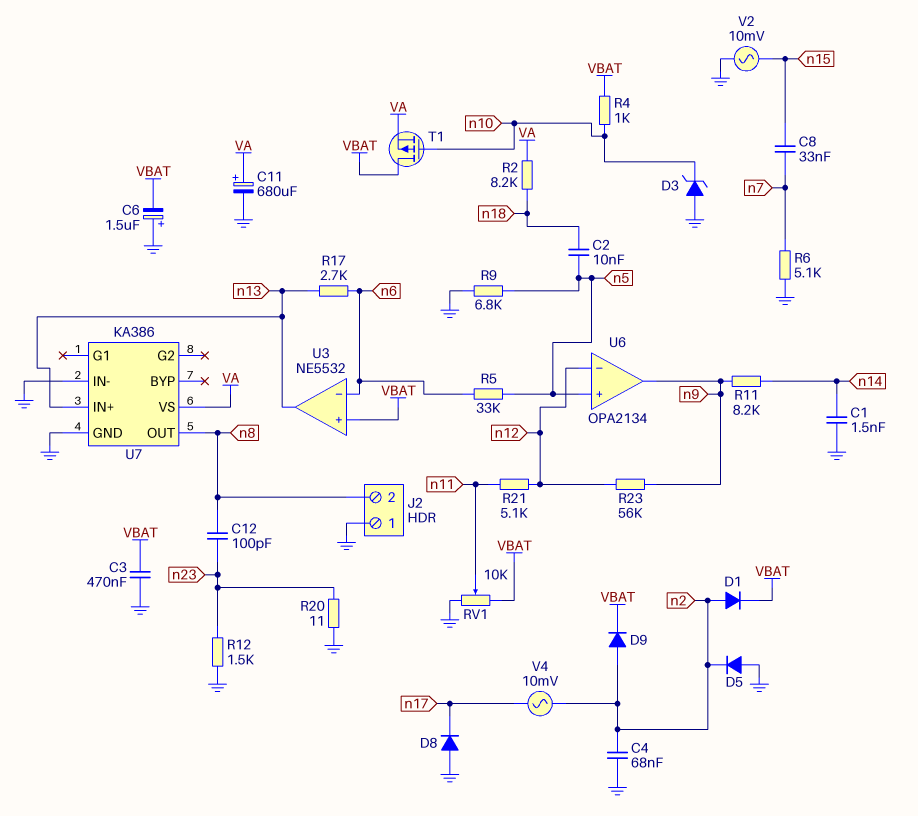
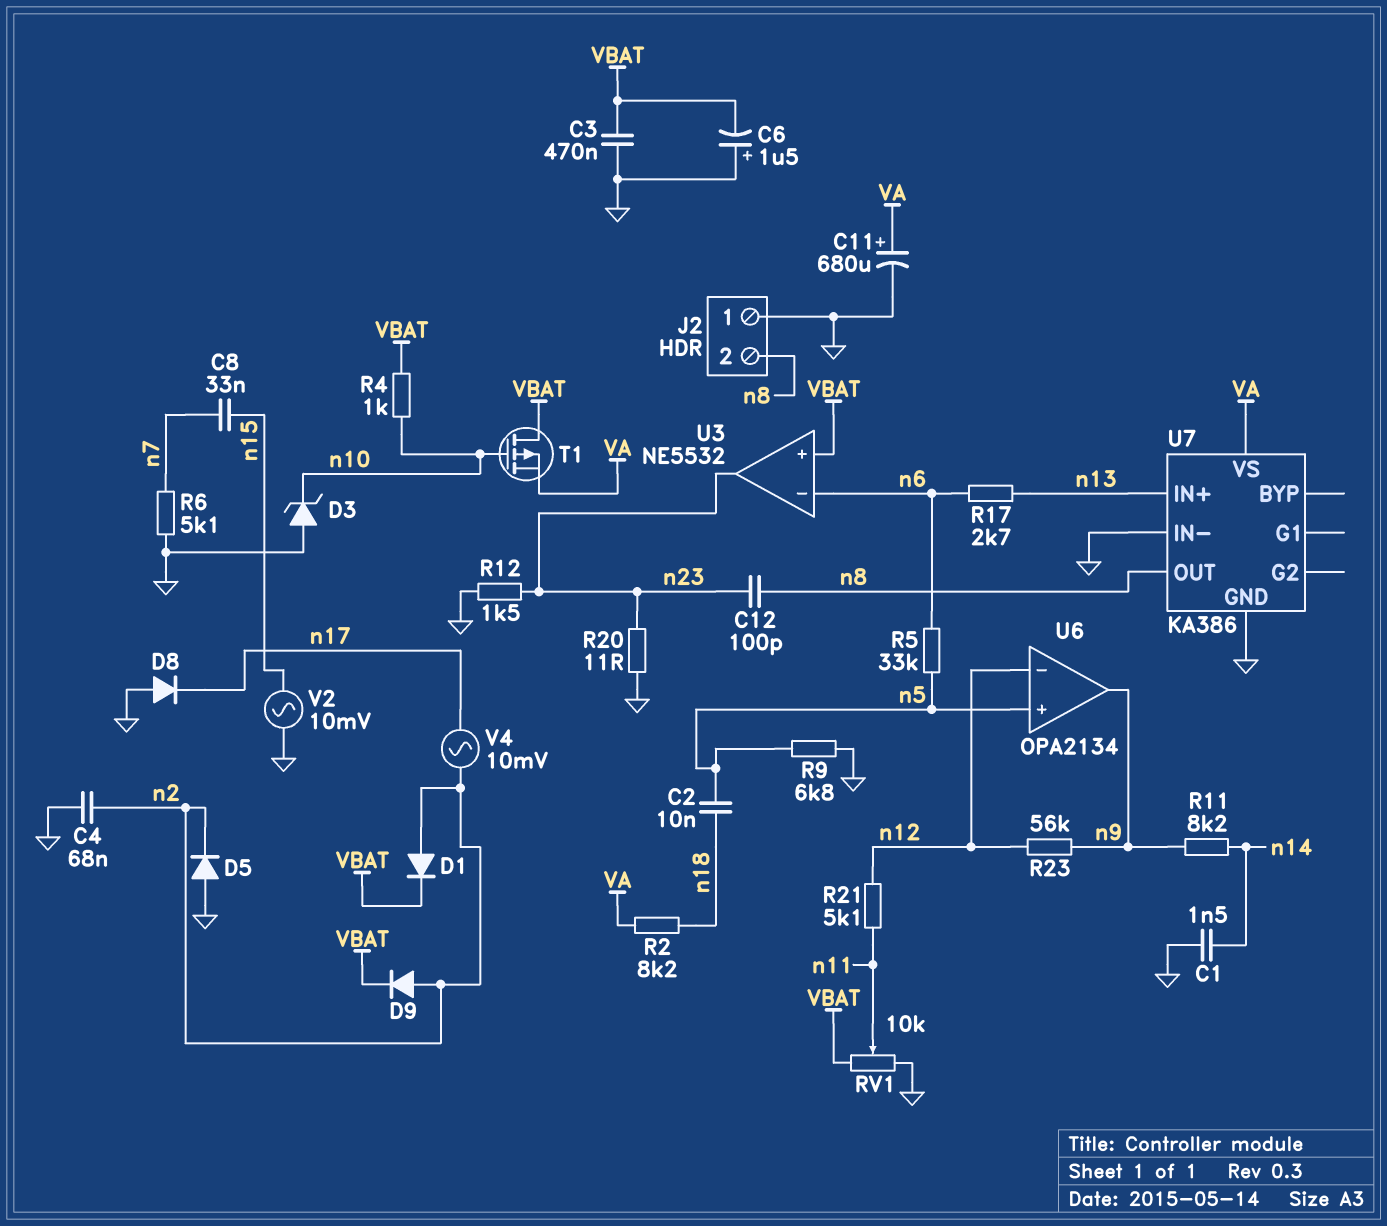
U3 pin out: n13 -> n23

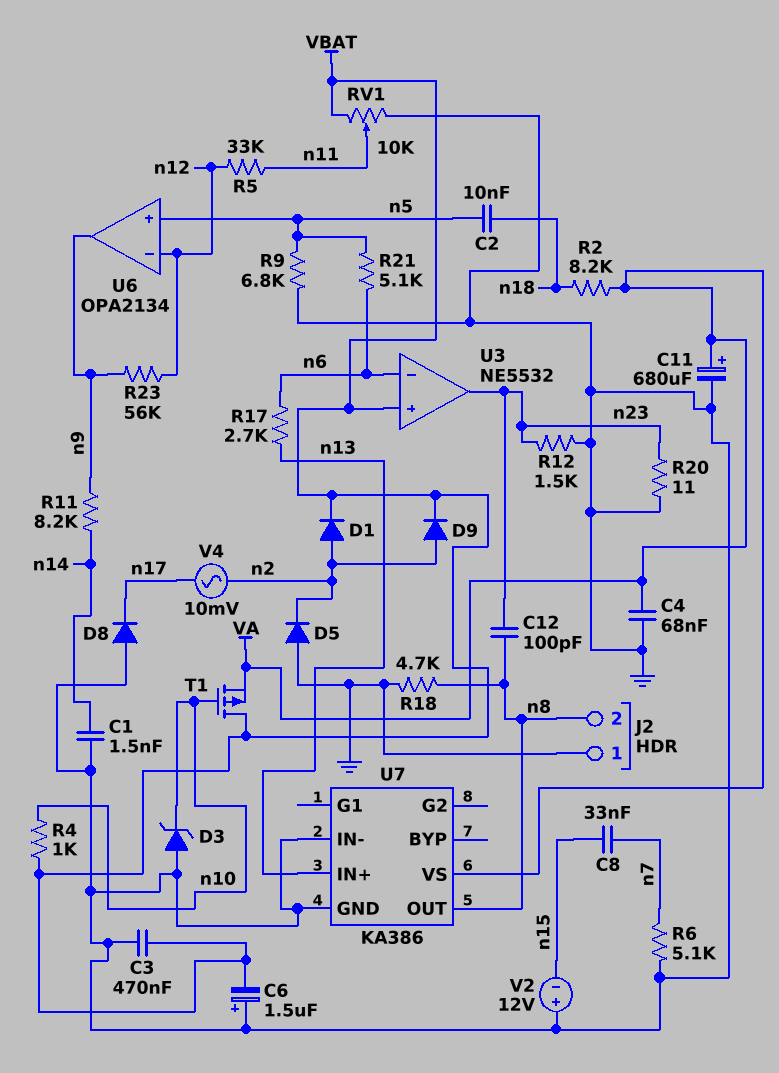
C4: 68nF (GND, n2) -> 68nF (GND, VA)
R5: 33k (n5, n6) -> 33k (n11, n12)
R18: none -> 4.7k (GND, n8)
R21: 5.1k (n11, n12) -> 5.1k (n5, n6)
V2: AC 10mV (GND, n15) -> 12V (plus GND, minus n15)

